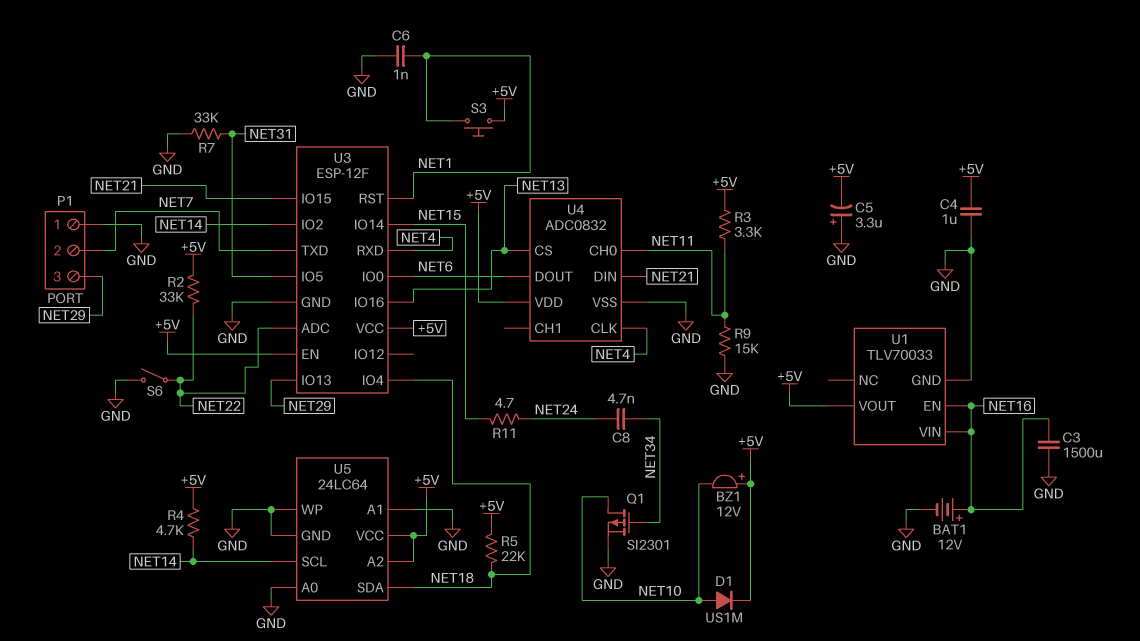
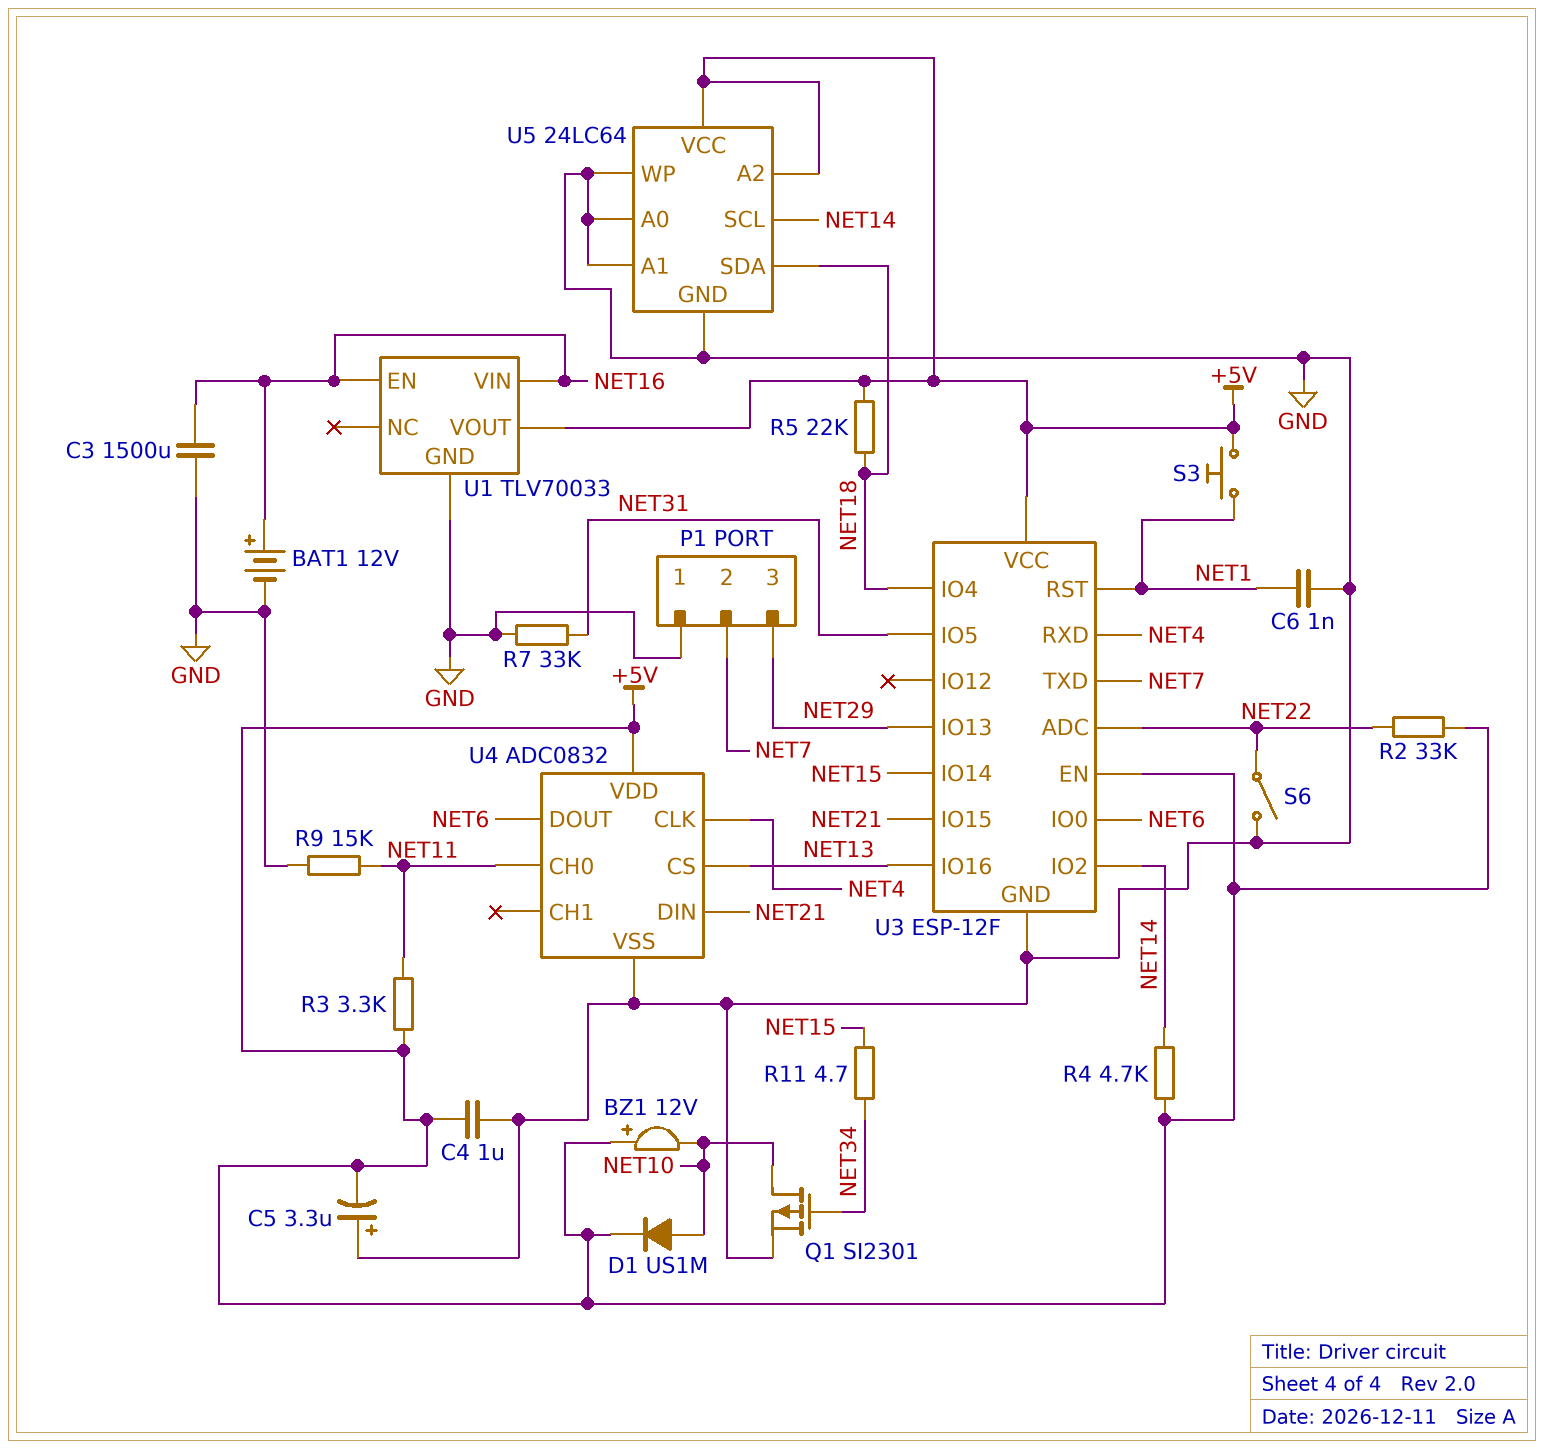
C8: 4.7nF (NET24, NET34) -> none
R11: 4.7 (NET15, NET24) -> 4.7 (NET15, NET34)

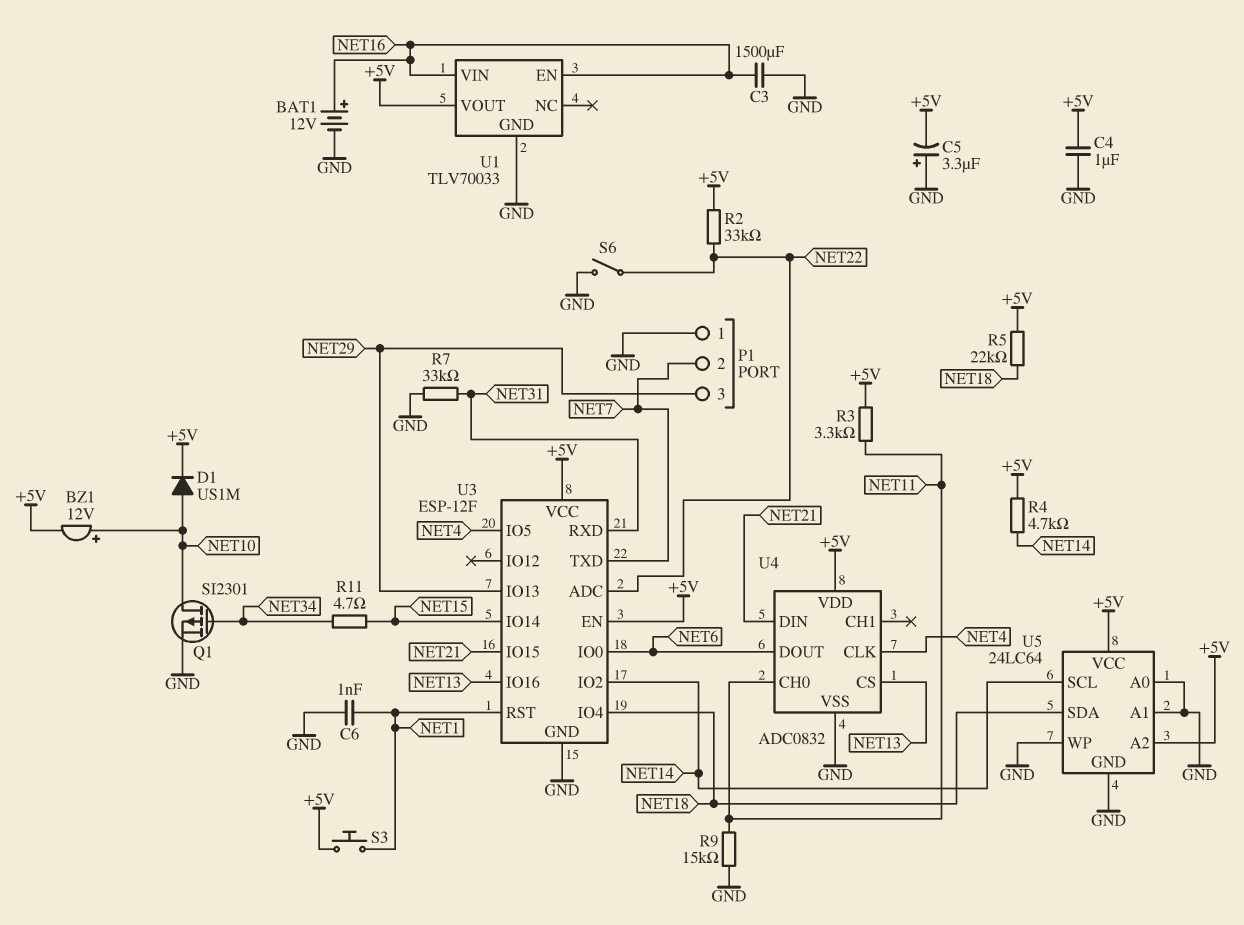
BZ1: buzzer 12V (plus +5V, minus NET10) -> buzzer 12V (plus NET10, minus +5V)
U3 pin IO5: NET31 -> NET4
U3 pin RXD: NET4 -> NET31

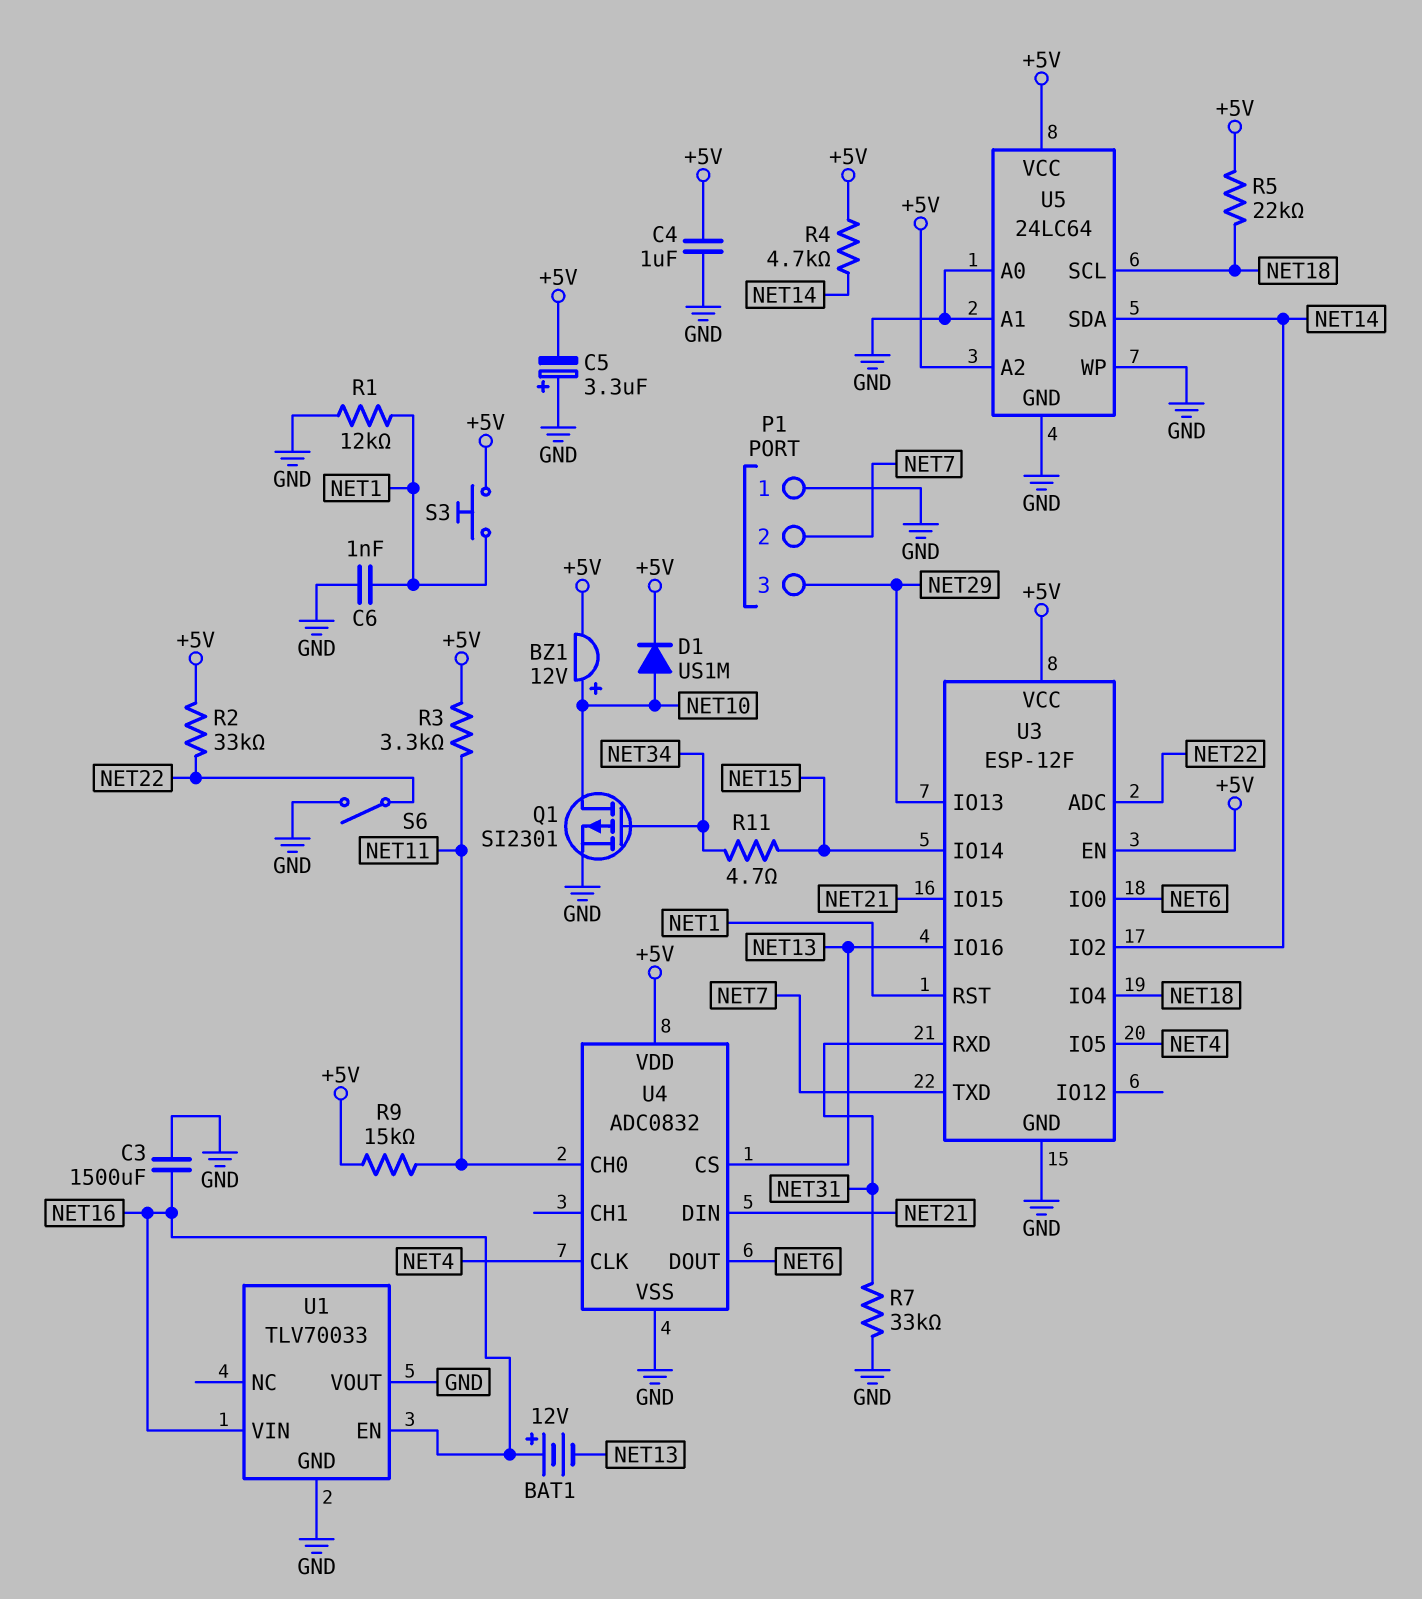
BAT1: 12V (plus NET16, minus GND) -> 12V (plus NET16, minus NET13)
R1: none -> 12k (GND, NET1)
R9: 15k (GND, NET11) -> 15k (+5V, NET11)
U1 pin VOUT: +5V -> GND
U5 pin SCL: NET14 -> NET18
U5 pin SDA: NET18 -> NET14

